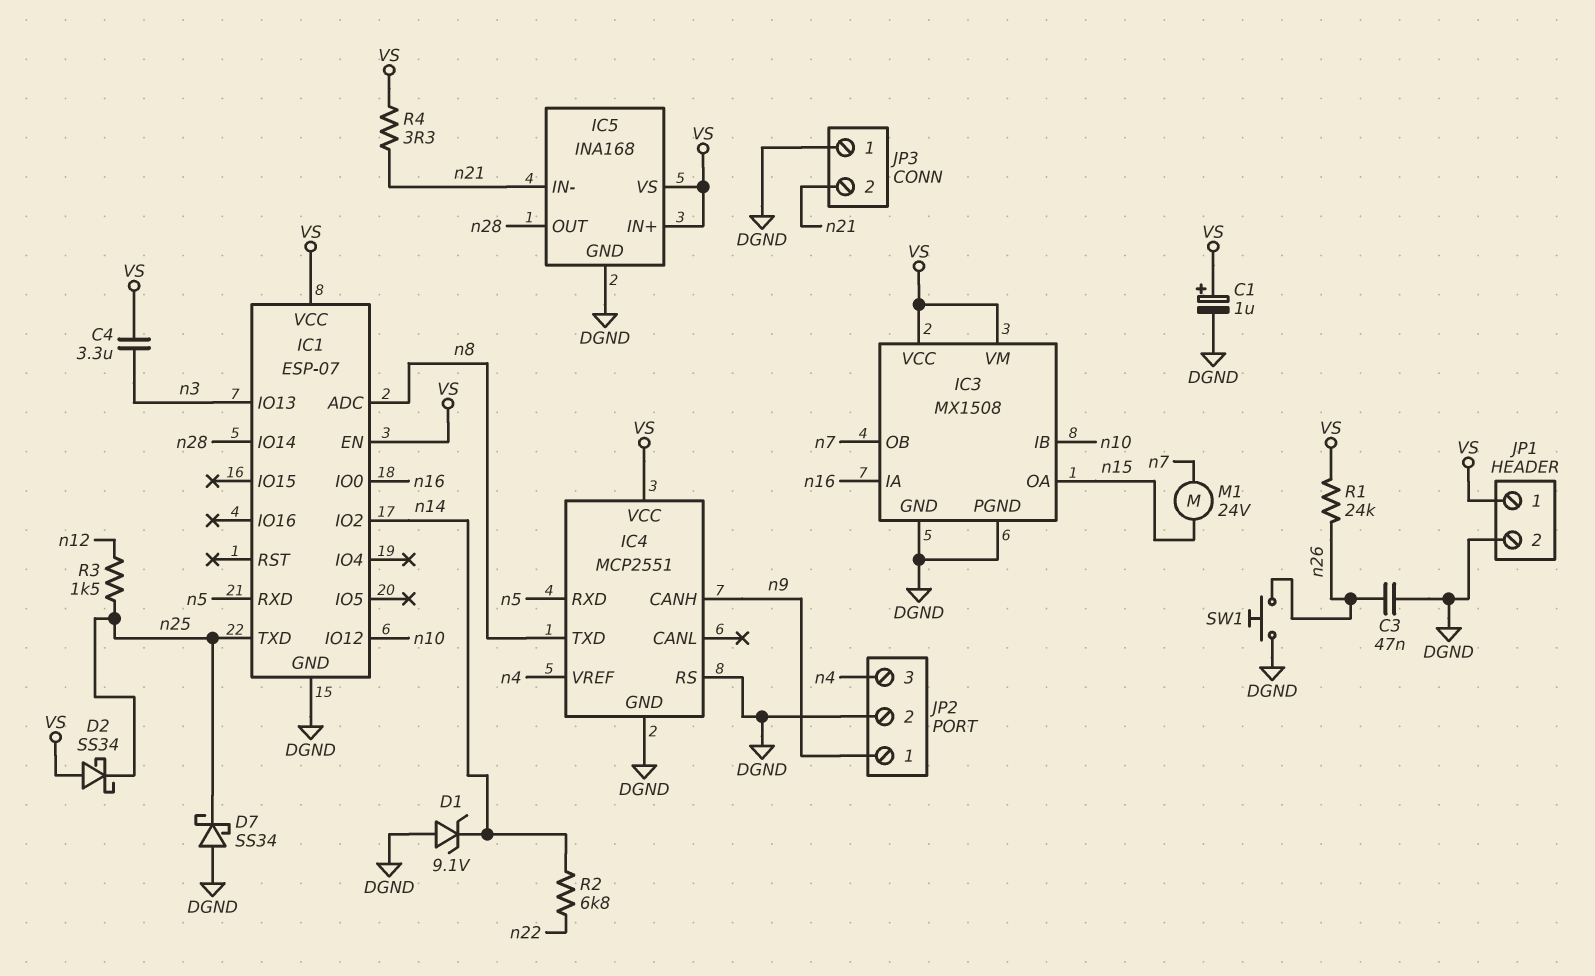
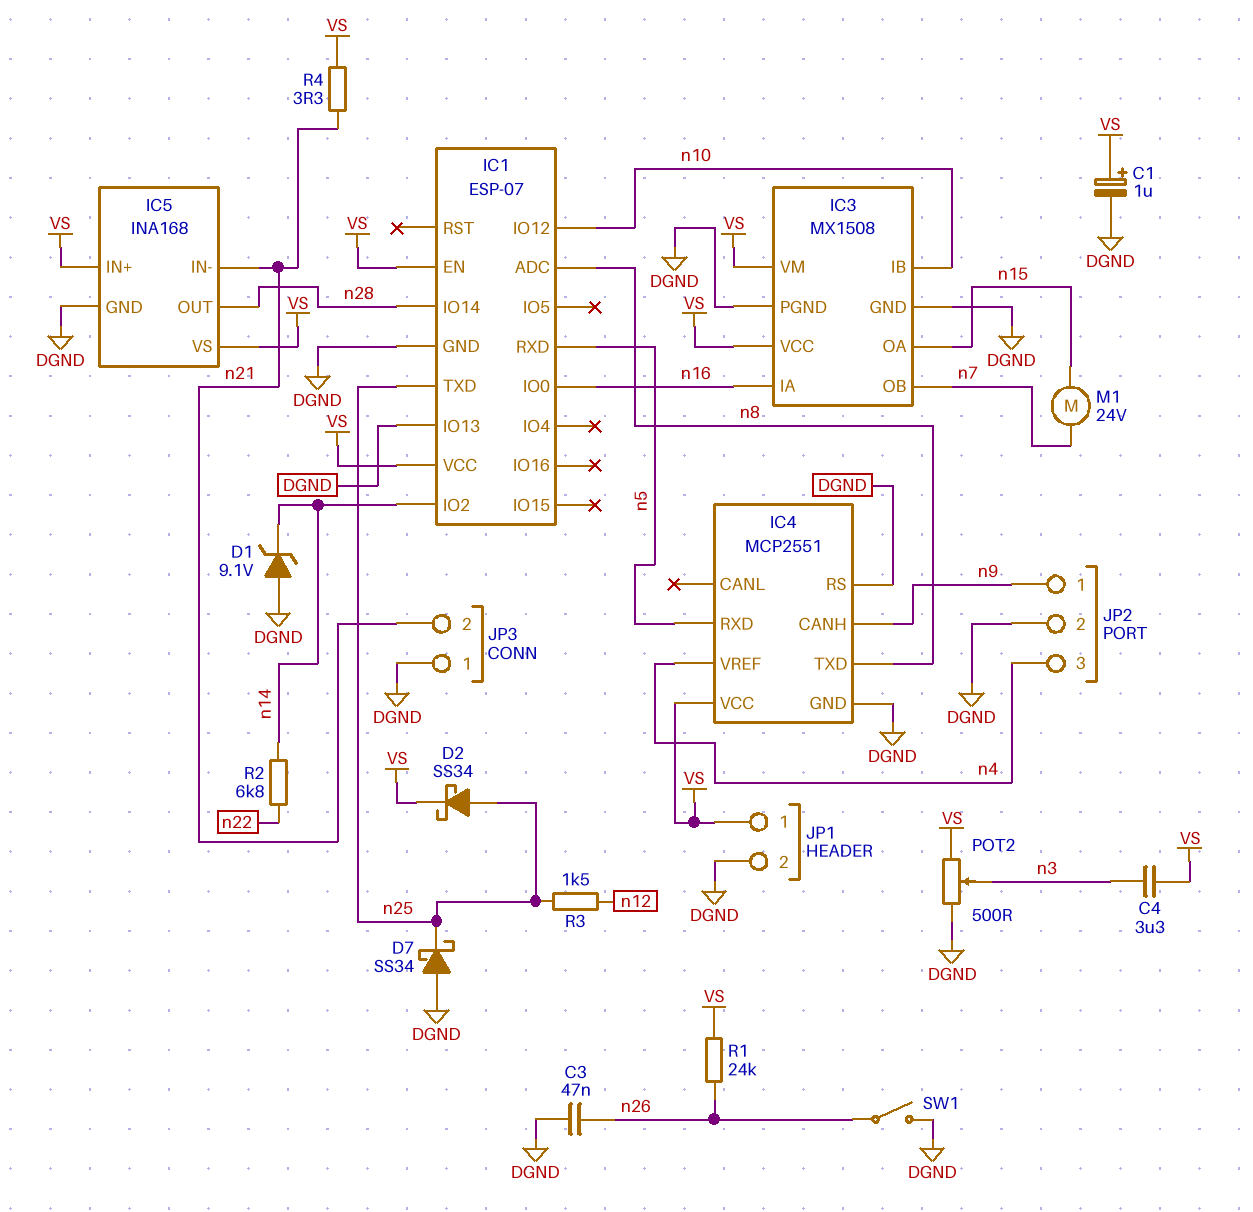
D2: schottky SS34 (A VS, K n25) -> schottky SS34 (A n25, K VS)
IC1 pin IO13: n3 -> DGND
POT2: none -> 500 (DGND, VS, wiper n3)
SW1: button (DGND, n26) -> switch (DGND, n26)

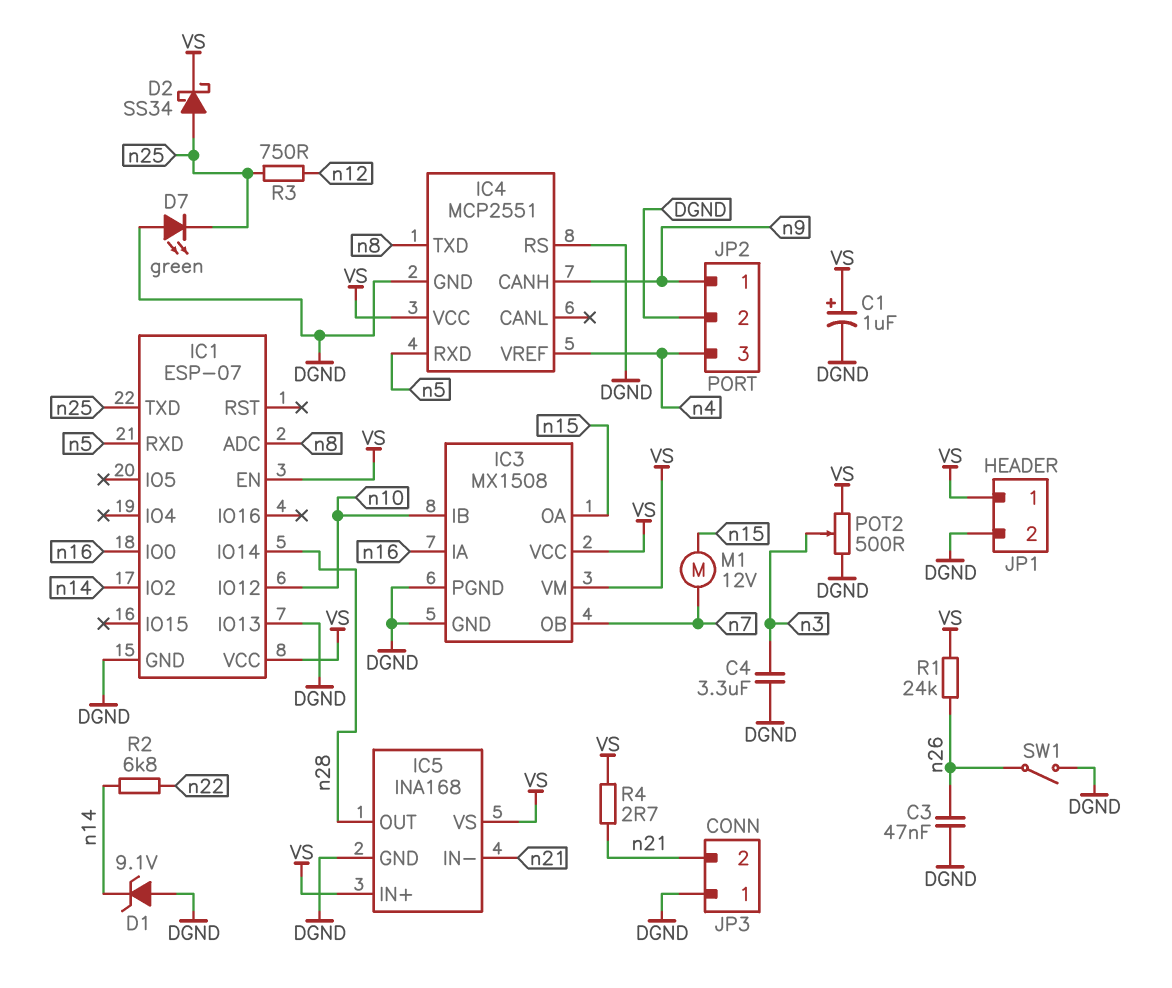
C4: 3.3uF (VS, n3) -> 3.3uF (DGND, n3)
D7: schottky SS34 (A DGND, K n25) -> LED green (A DGND, K n25)
M1: motor 24V (n7, n15) -> motor 12V (n7, n15)
R3: 1.5k (n12, n25) -> 750 (n12, n25)
R4: 3.3 (VS, n21) -> 2.7 (VS, n21)

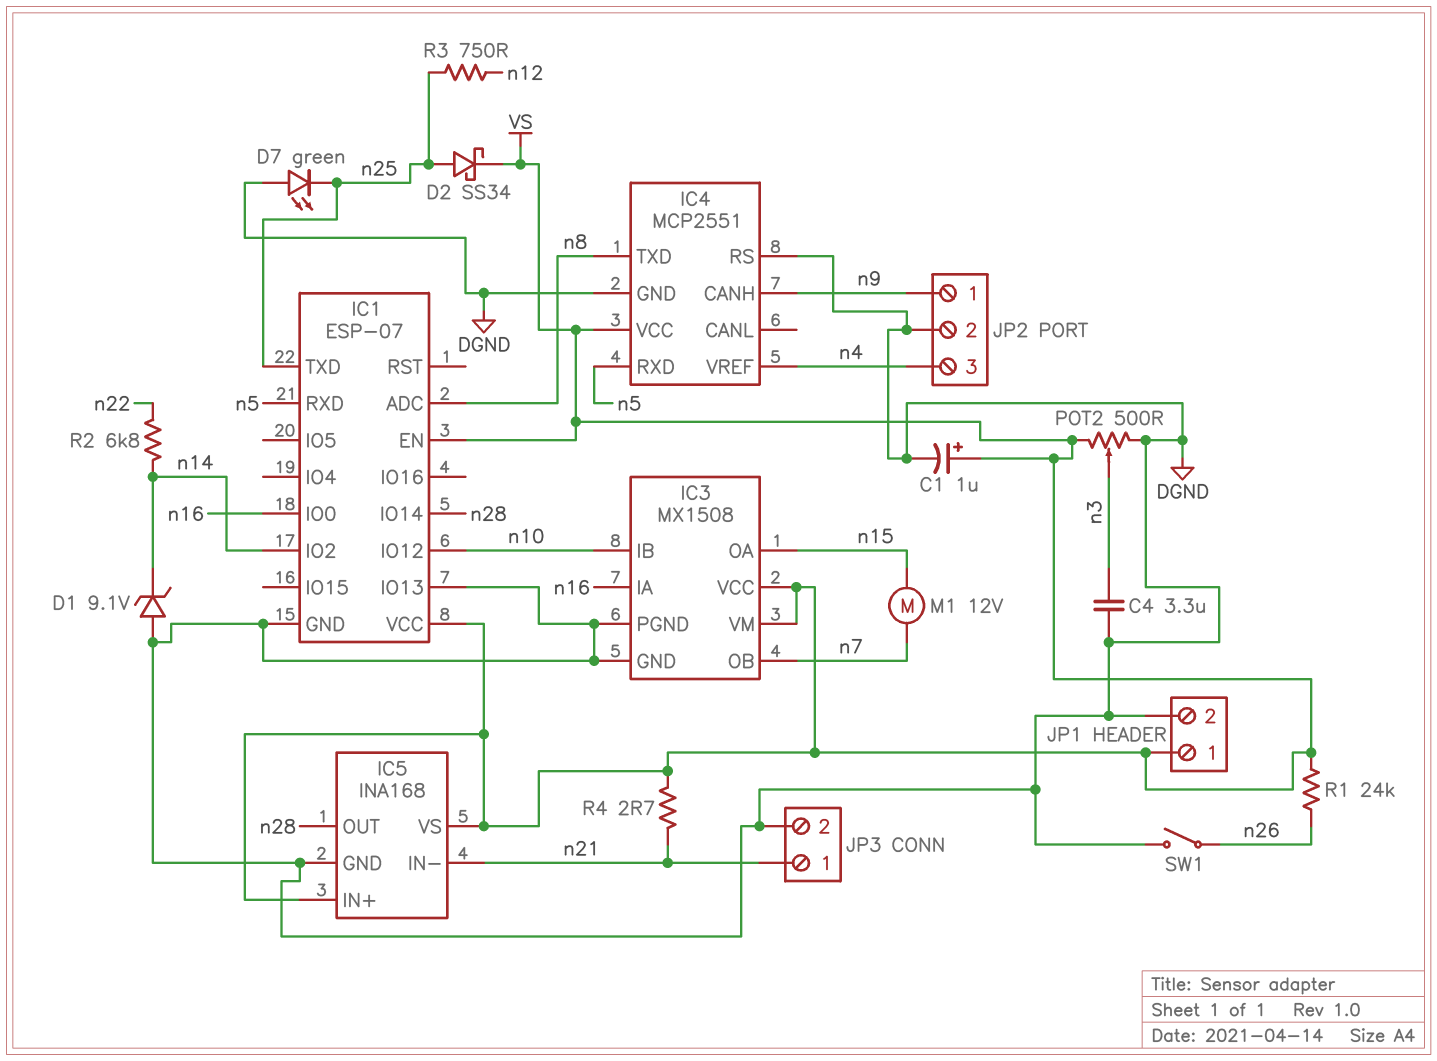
C3: 47nF (DGND, n26) -> none
JP3 pin 1: DGND -> n21
JP3 pin 2: n21 -> DGND

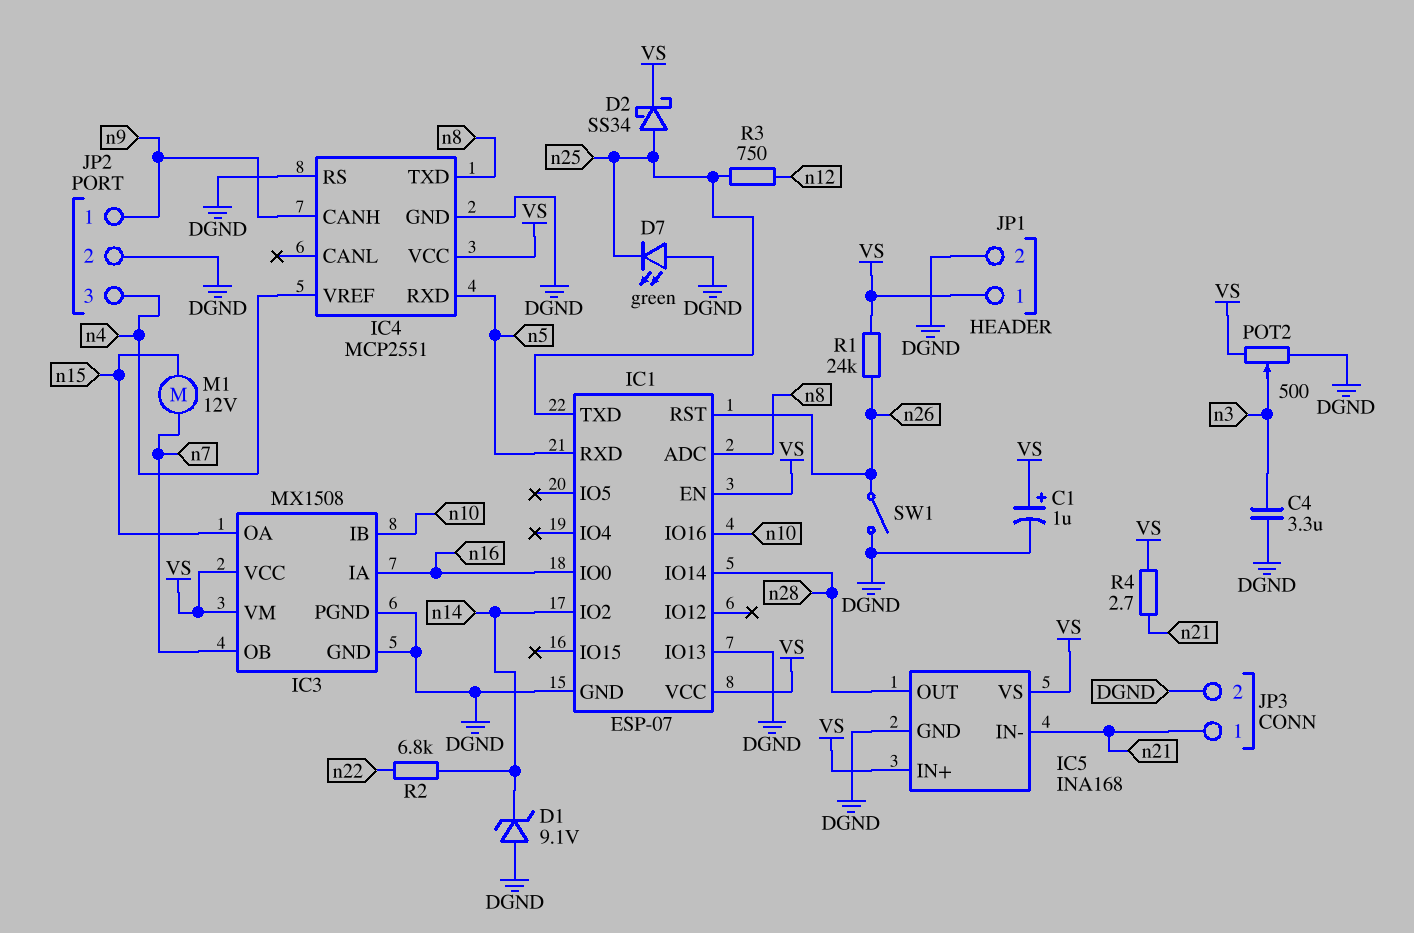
IC1 pin IO12: n10 -> none
IC1 pin IO16: none -> n10
IC1 pin RST: none -> n26

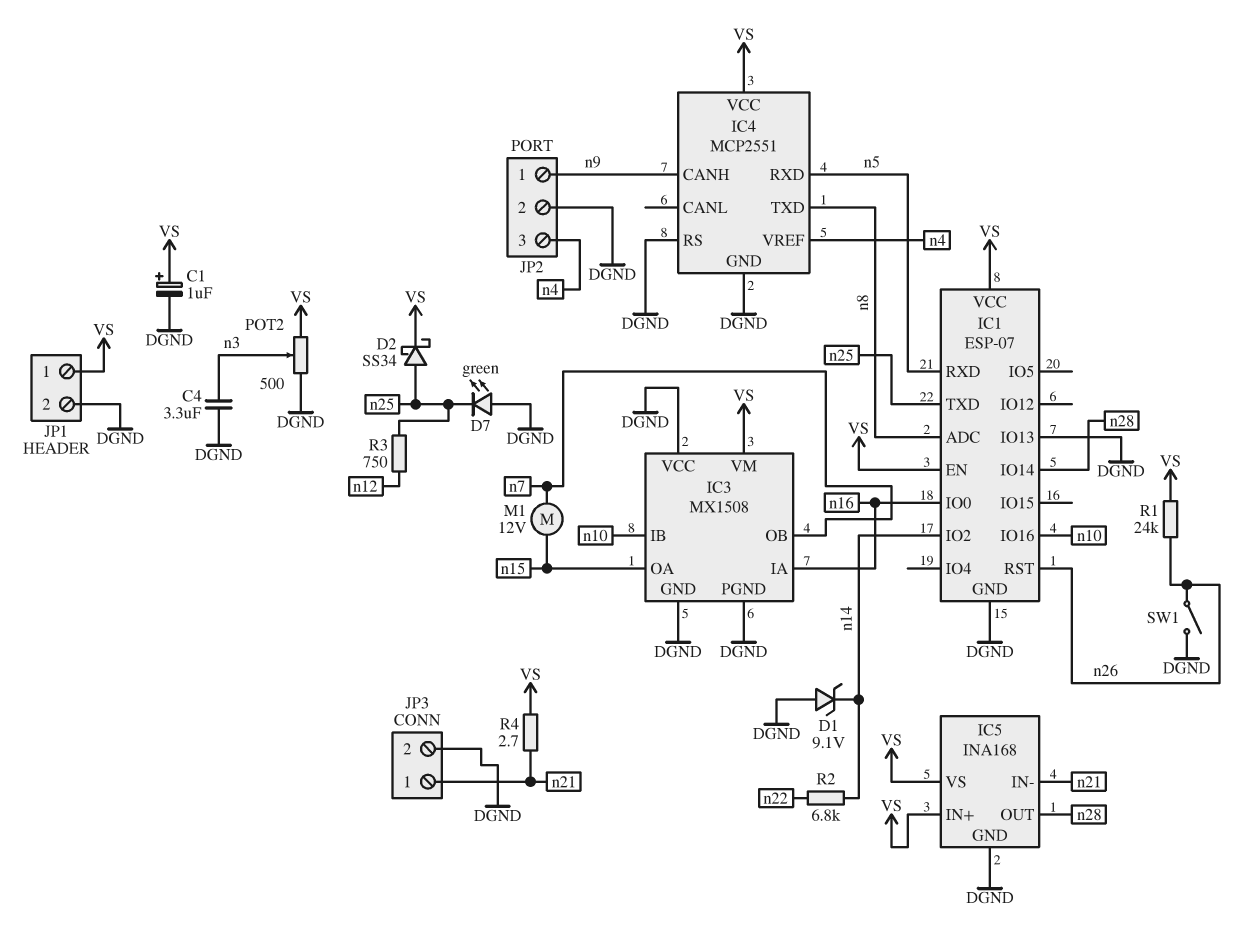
IC3 pin VCC: VS -> DGND

